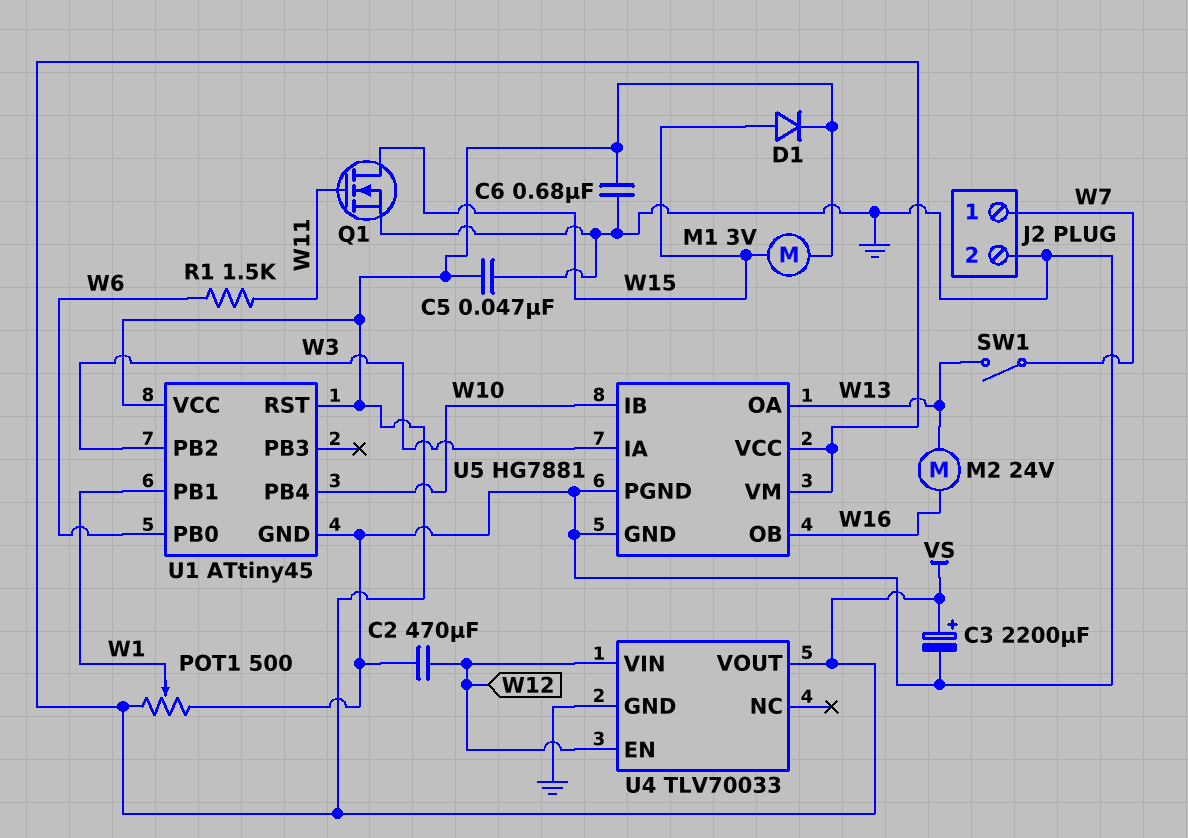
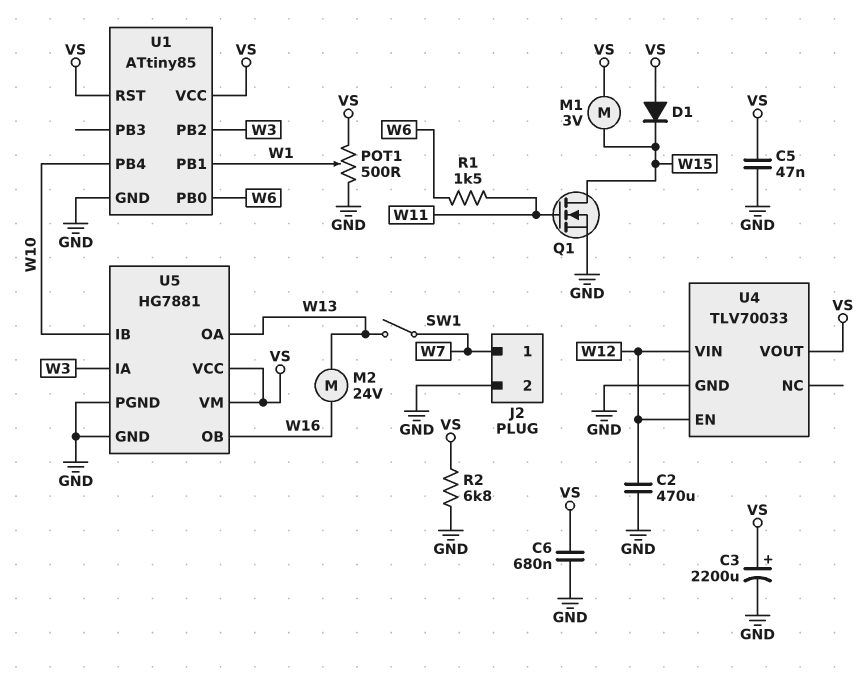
D1: diode (A W15, K VS) -> diode (A VS, K W15)
R2: none -> 6.8k (GND, VS)
U1: ATtiny45 -> ATtiny85

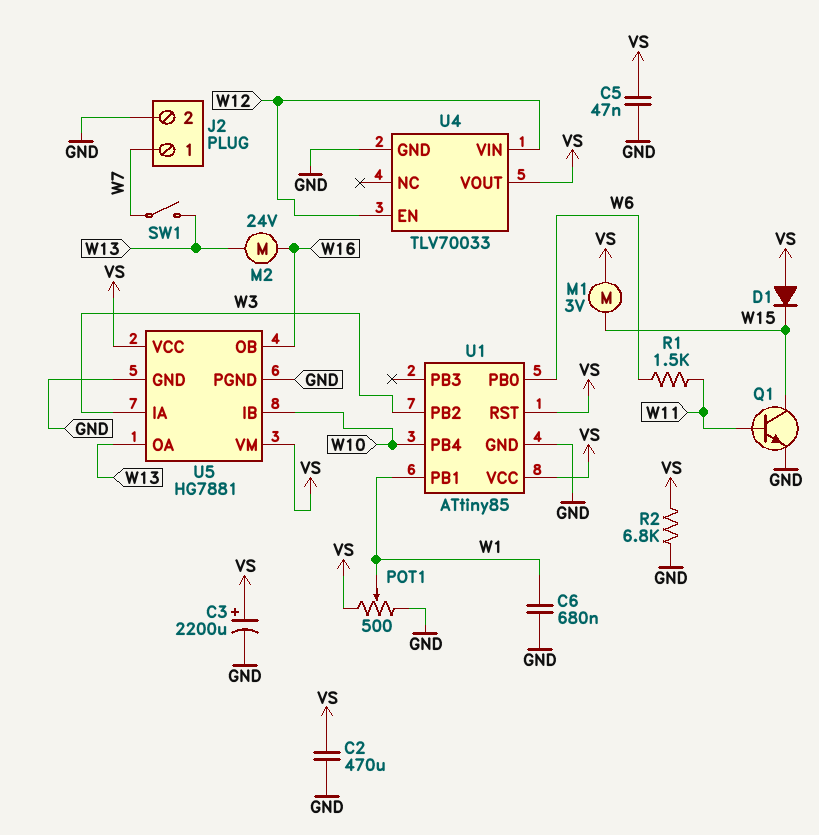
C2: 470uF (GND, W12) -> 470uF (GND, VS)
C6: 680nF (GND, VS) -> 680nF (GND, W1)
Q1: NMOS (G W11, D W15, S GND) -> NPN (B W11, C W15, E GND)

